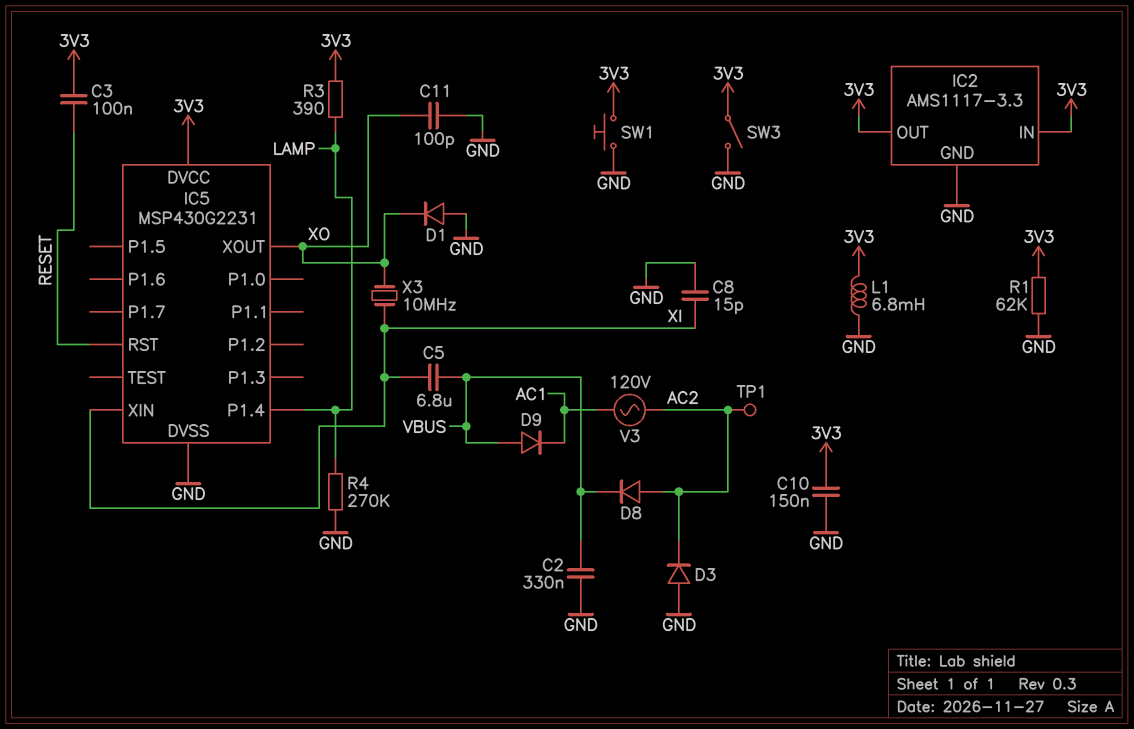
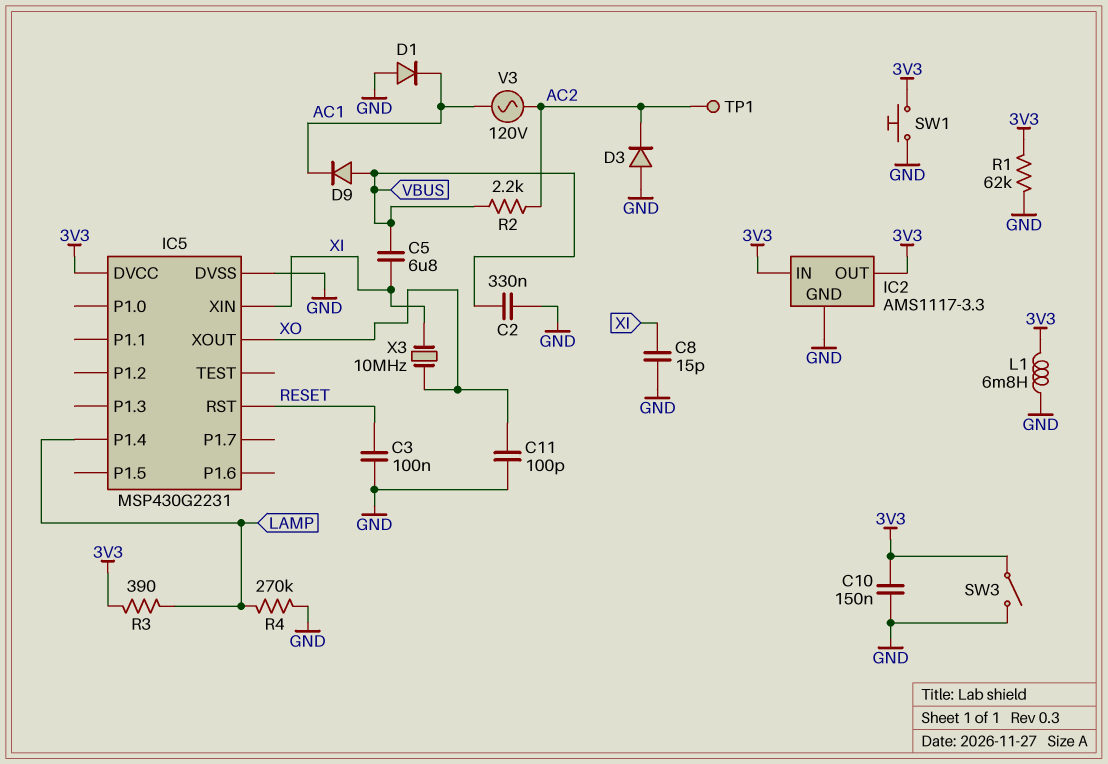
C3: 100nF (3V3, RESET) -> 100nF (GND, RESET)
D1: diode (A GND, K XO) -> diode (A GND, K AC1)
D8: diode (A AC2, K VBUS) -> none
R2: none -> 2.2k (AC2, VBUS)

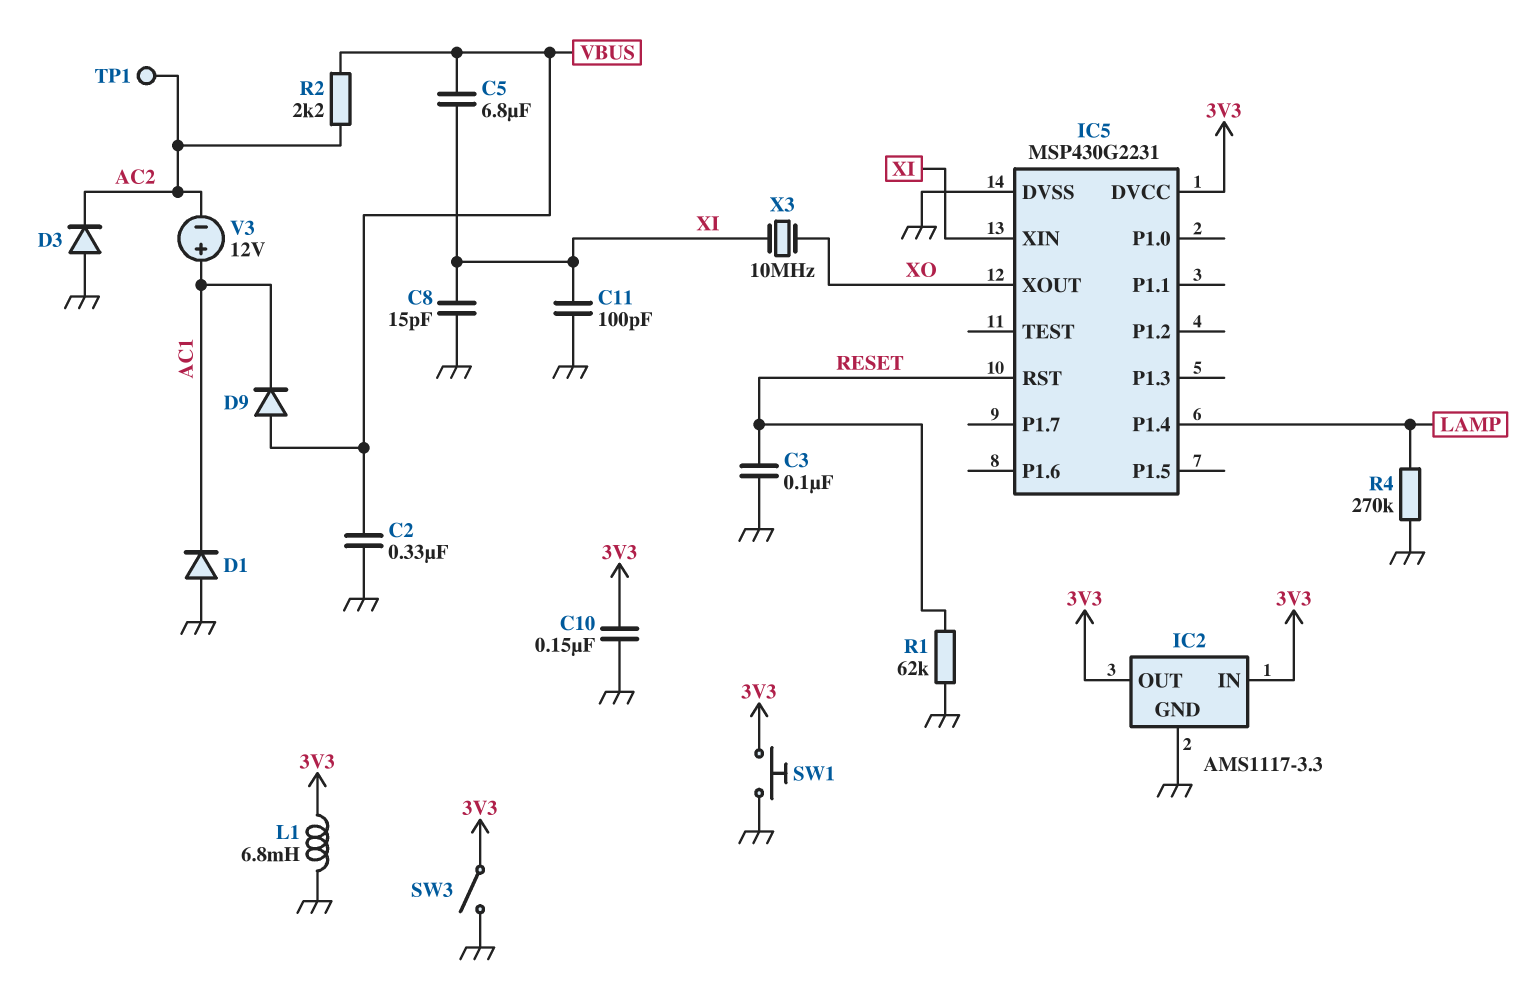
C11: 100pF (GND, XO) -> 100pF (GND, XI)
R1: 62k (3V3, GND) -> 62k (GND, RESET)
R3: 390 (3V3, LAMP) -> none
V3: AC 120V (AC1, AC2) -> 12V (plus AC1, minus AC2)

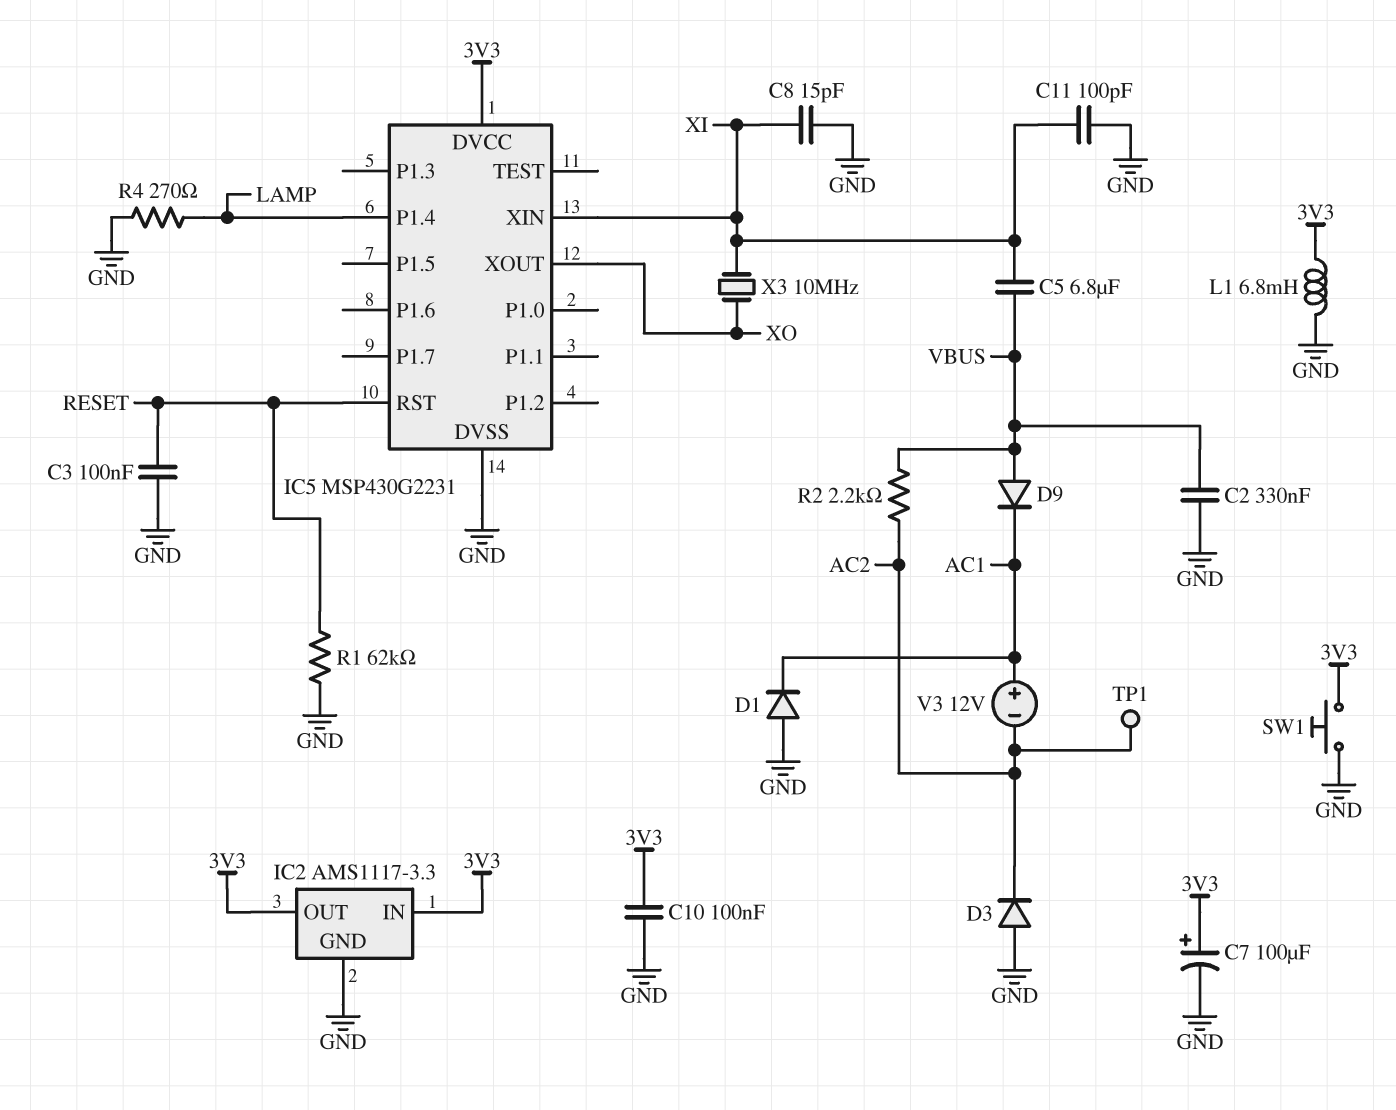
C7: none -> 100uF (plus 3V3, minus GND)
C10: 150nF (3V3, GND) -> 100nF (3V3, GND)
R4: 270k (GND, LAMP) -> 270 (GND, LAMP)
SW3: switch (3V3, GND) -> none

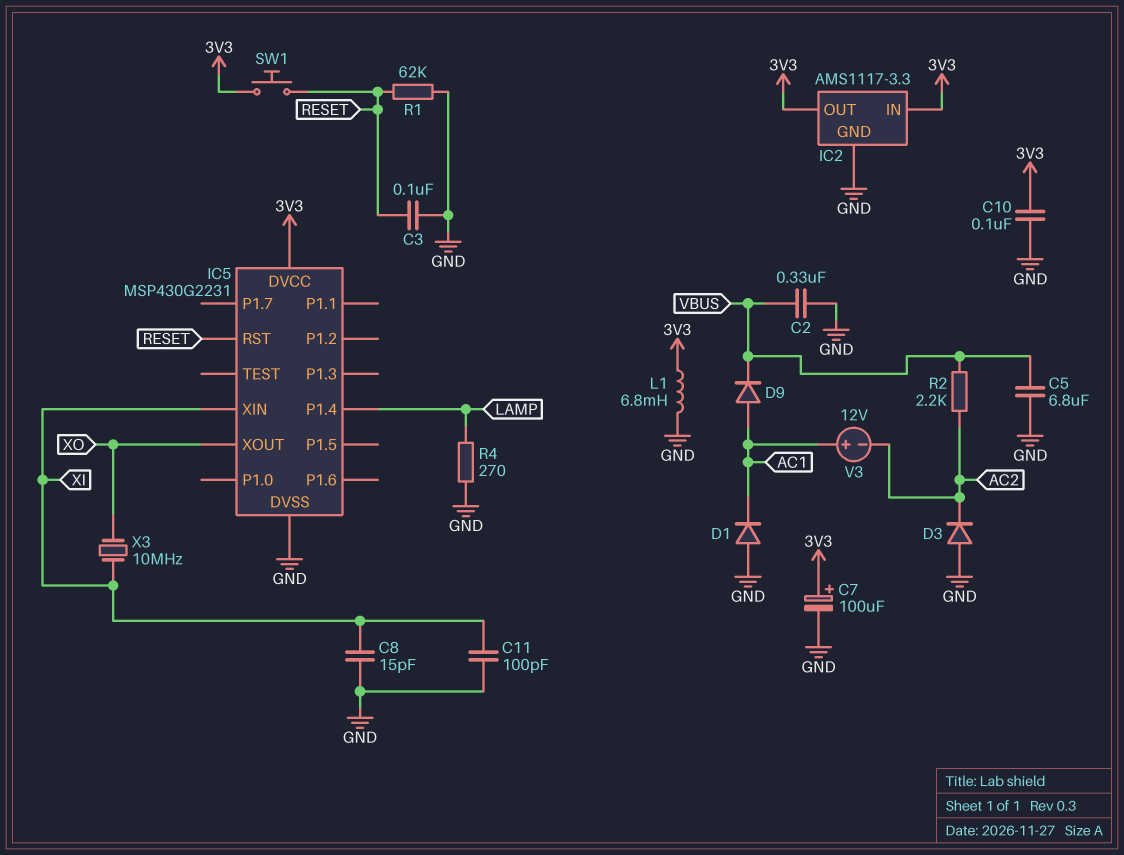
C5: 6.8uF (VBUS, XI) -> 6.8uF (GND, VBUS)
D9: diode (A VBUS, K AC1) -> diode (A AC1, K VBUS)
SW1: button (3V3, GND) -> button (3V3, RESET)
TP1: test point (AC2) -> none

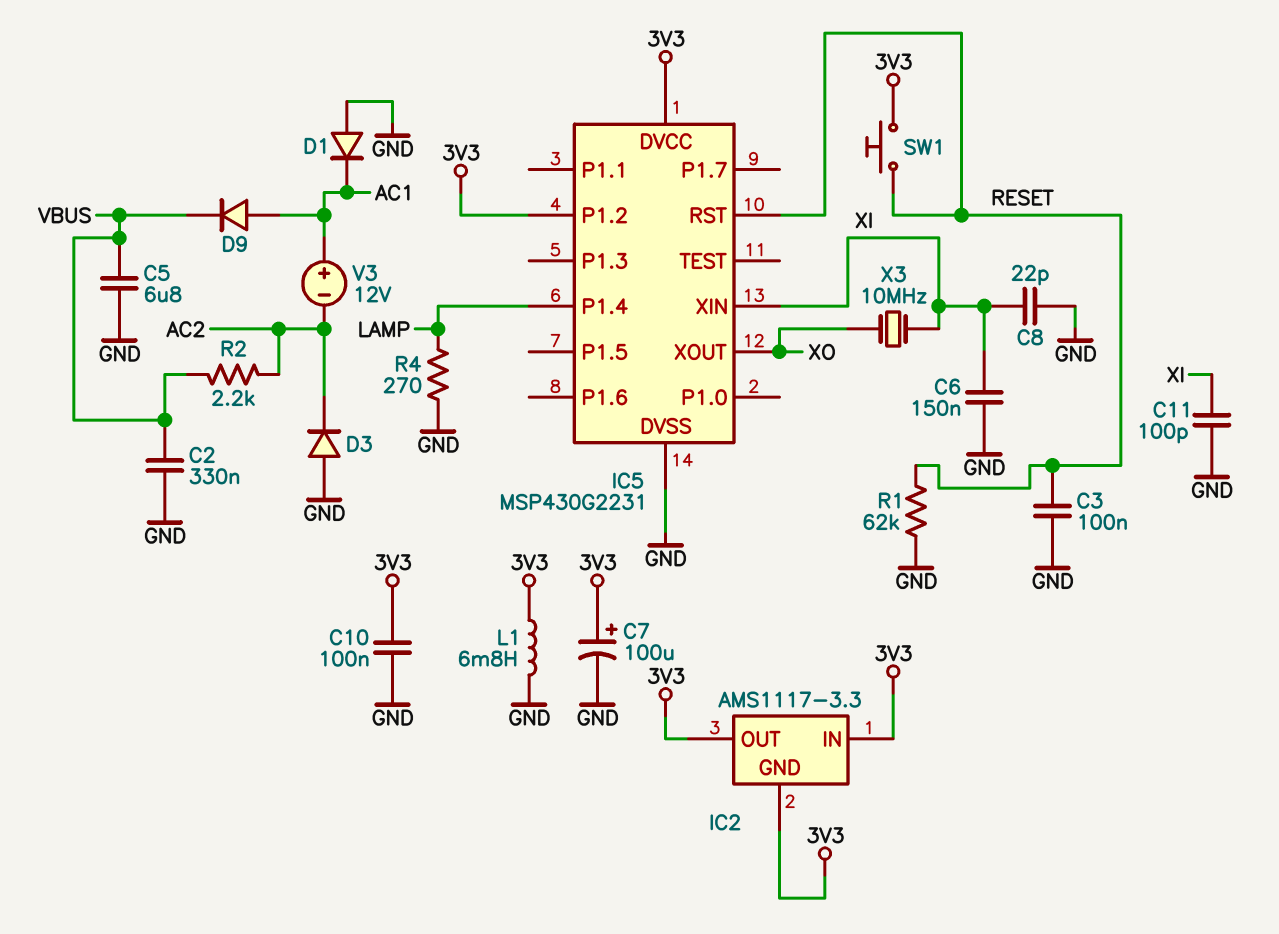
C6: none -> 150nF (GND, XI)
C8: 15pF (GND, XI) -> 22pF (GND, XI)
IC2 pin GND: GND -> 3V3
IC5 pin P1.2: none -> 3V3

